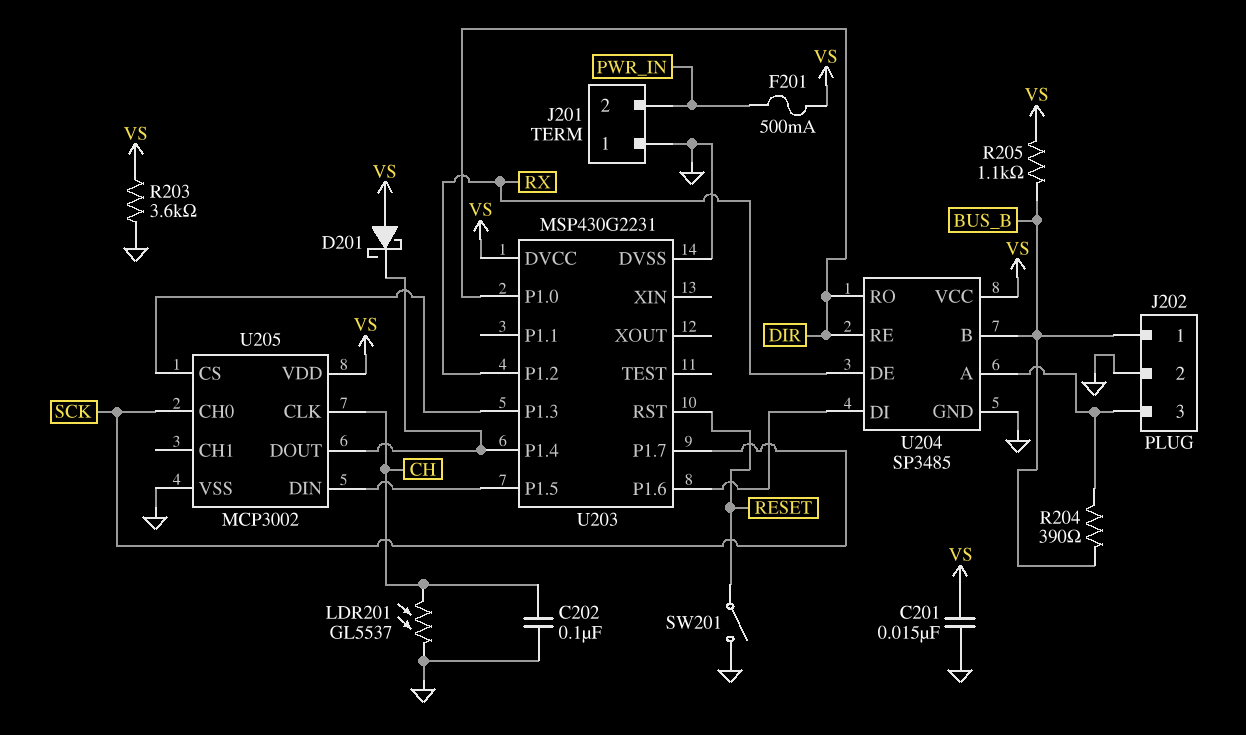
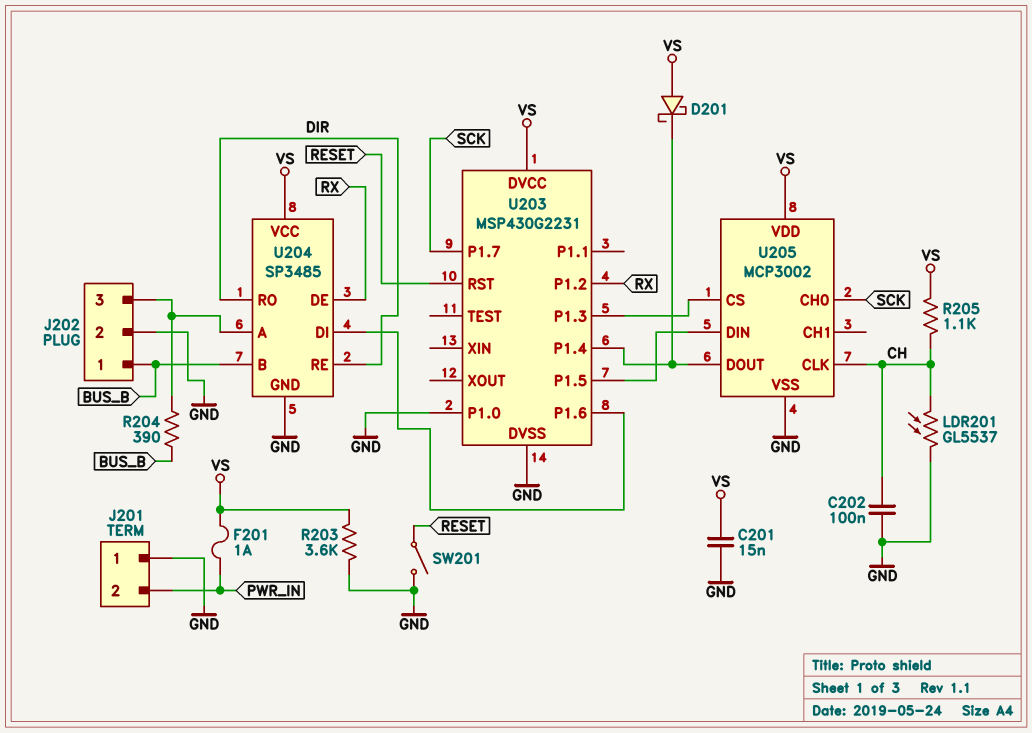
F201: 500mA (PWR_IN, VS) -> 1A (PWR_IN, VS)
R205: 1.1k (BUS_B, VS) -> 1.1k (CH, VS)
U203 pin P1.0: DIR -> GND

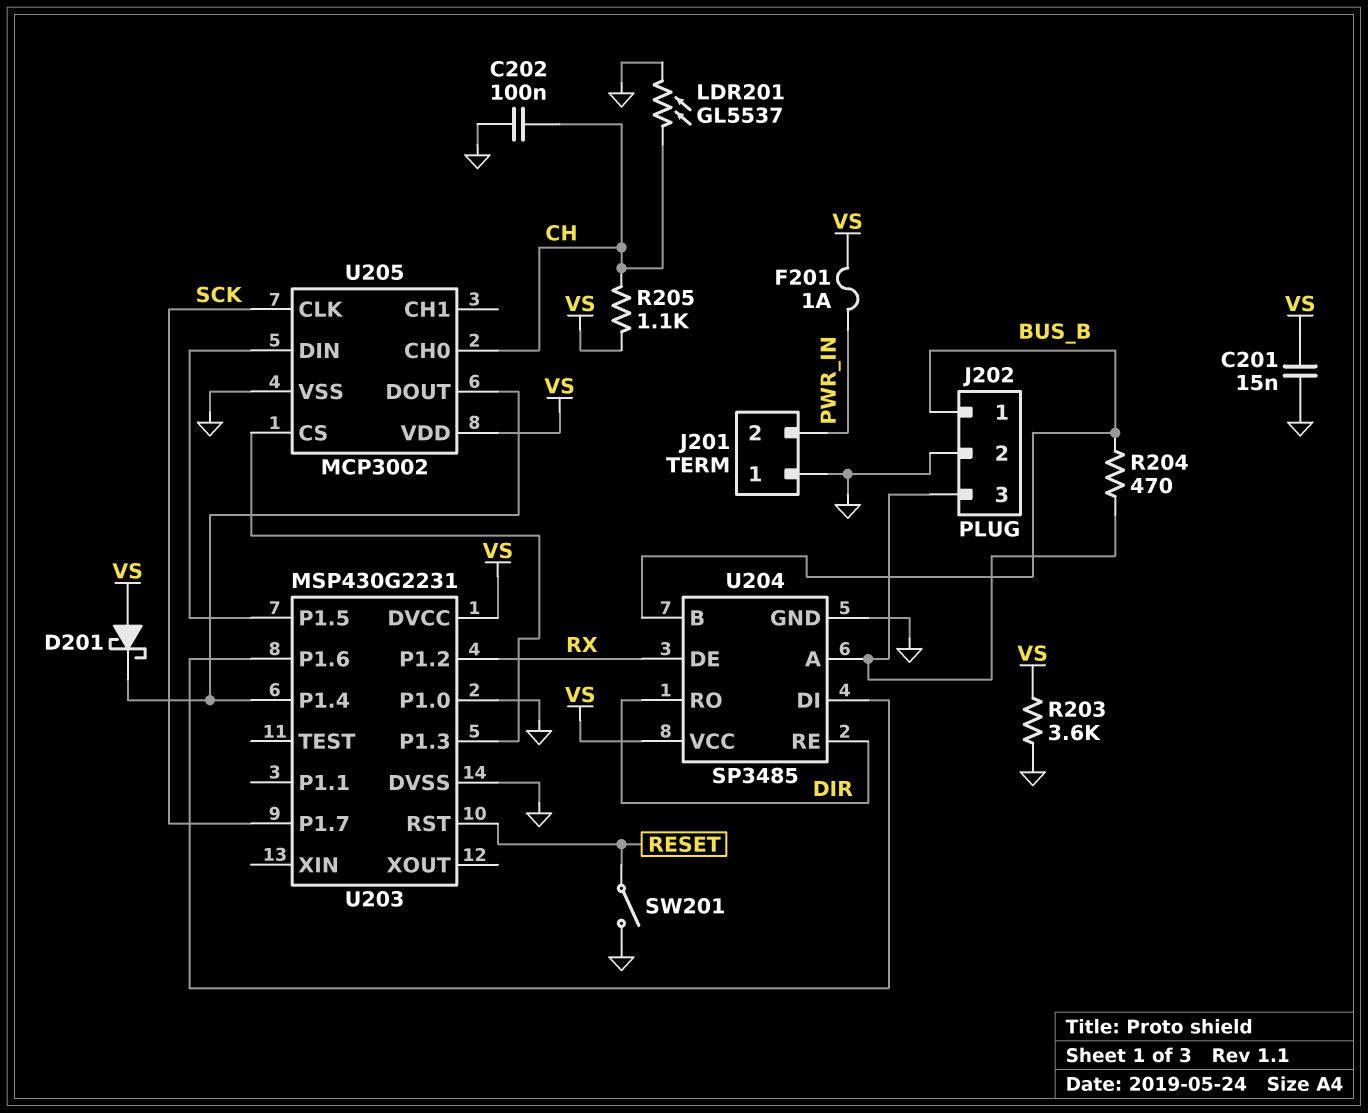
R204: 390 (BUS_B, J202/3) -> 470 (BUS_B, J202/3)
U205 pin CH0: SCK -> CH
U205 pin CLK: CH -> SCK

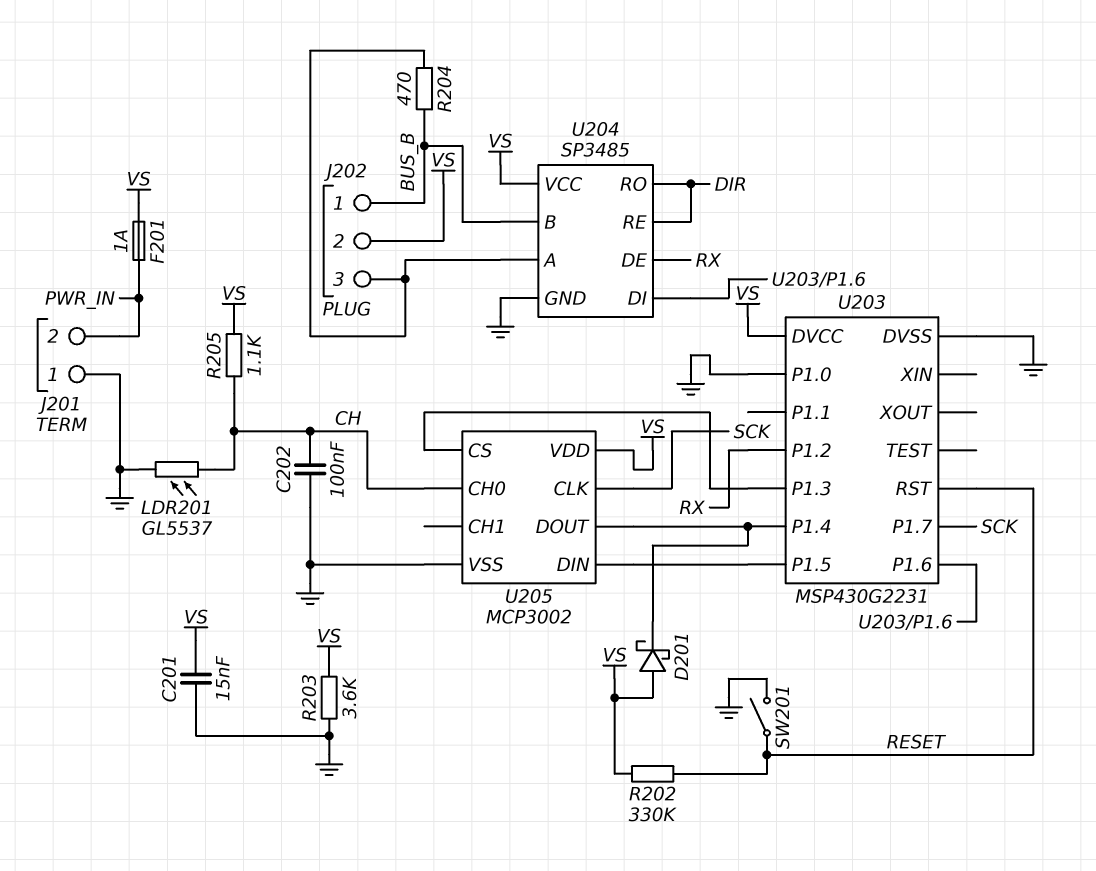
J202 pin 2: GND -> VS
R202: none -> 330k (RESET, VS)

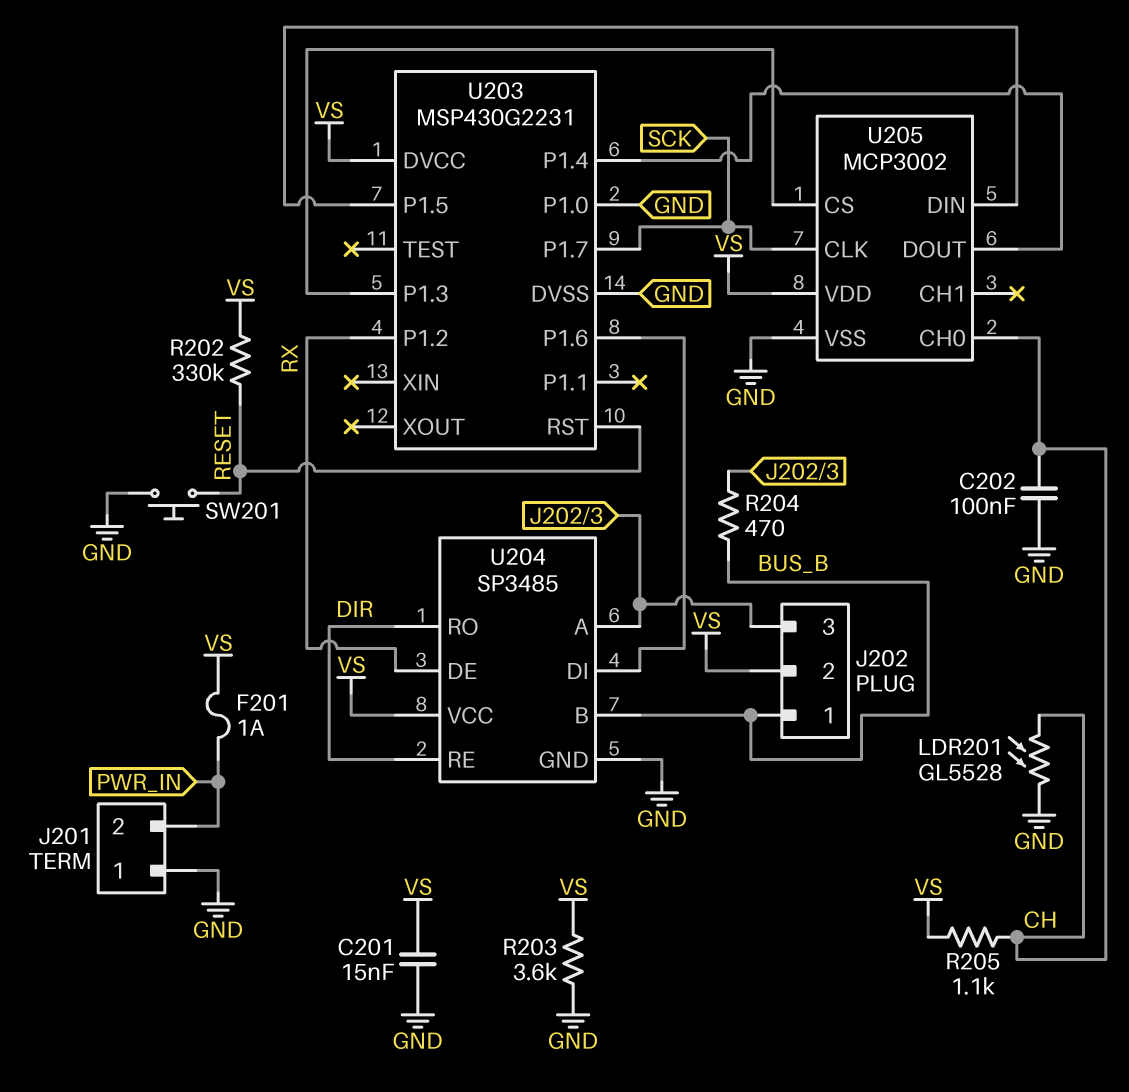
D201: schottky (A VS, K U203/P1.4) -> none
LDR201: GL5537 (CH, GND) -> GL5528 (CH, GND)
SW201: switch (GND, RESET) -> button (GND, RESET)

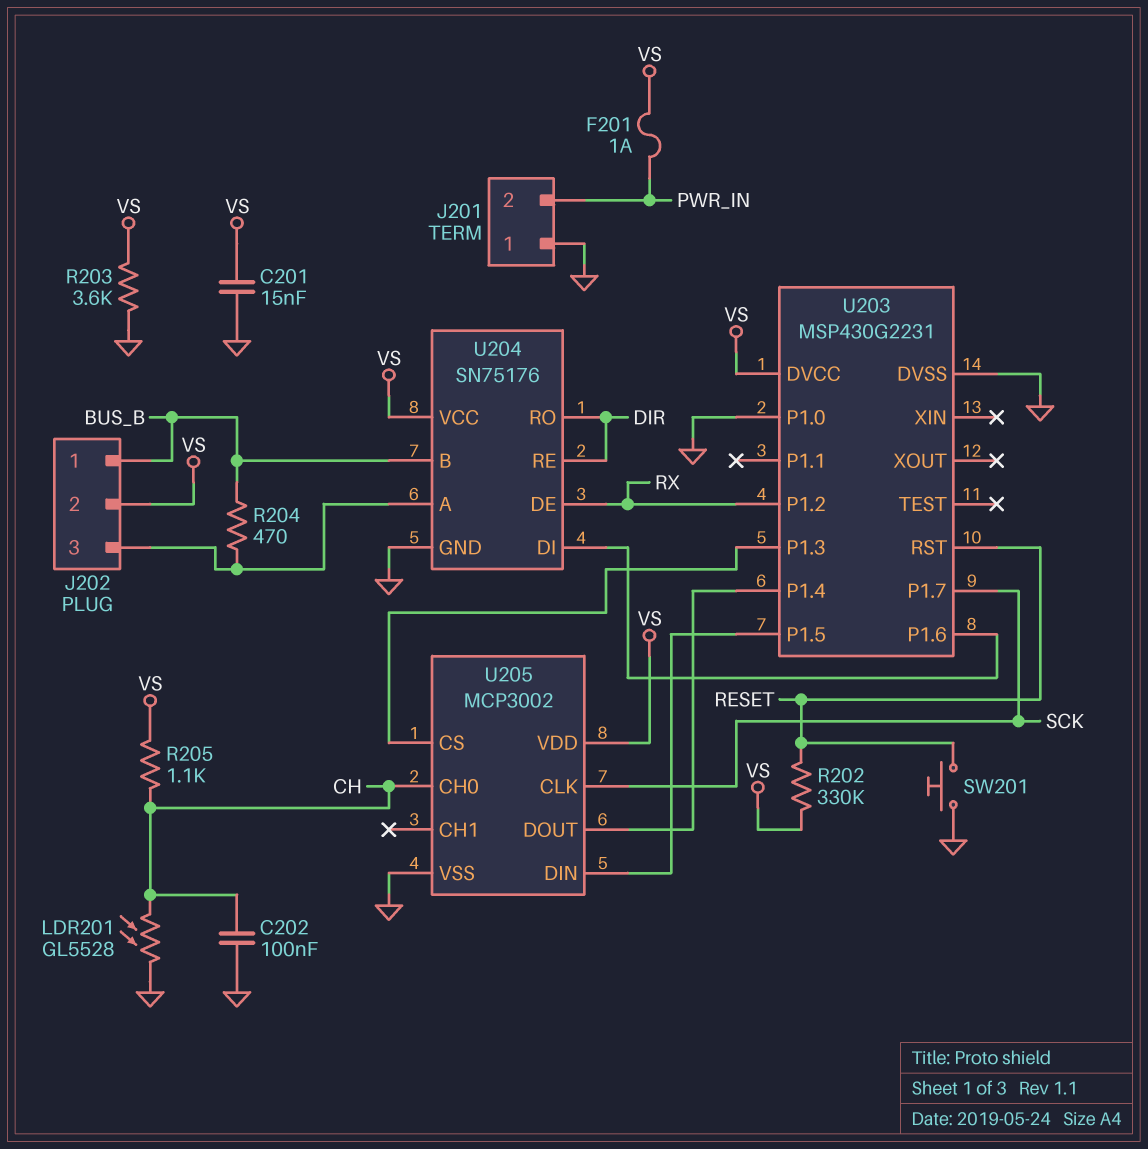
U204: SP3485 -> SN75176

